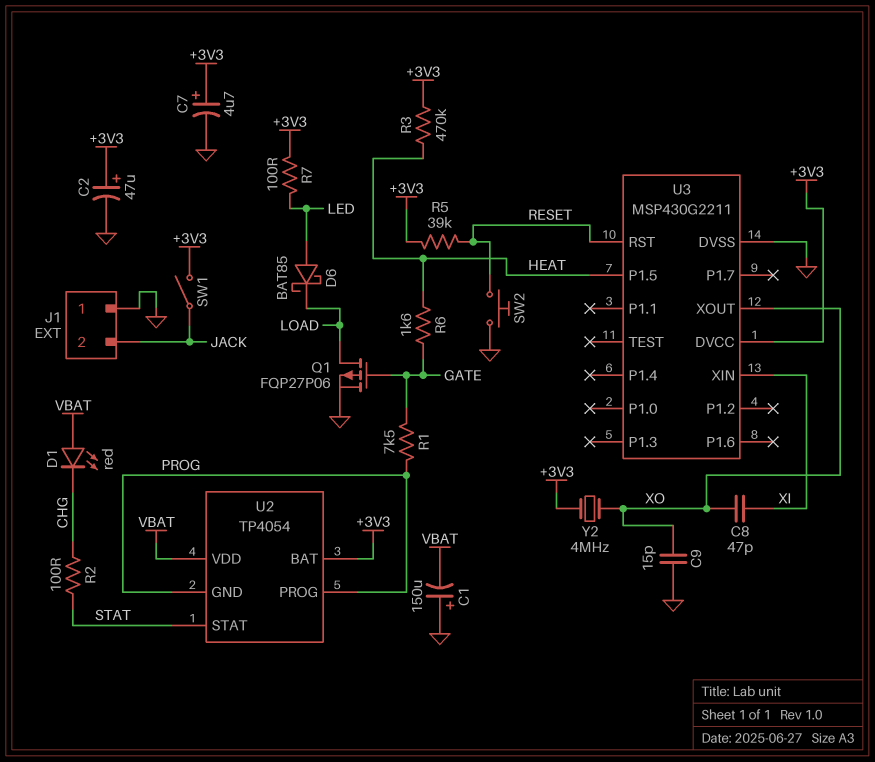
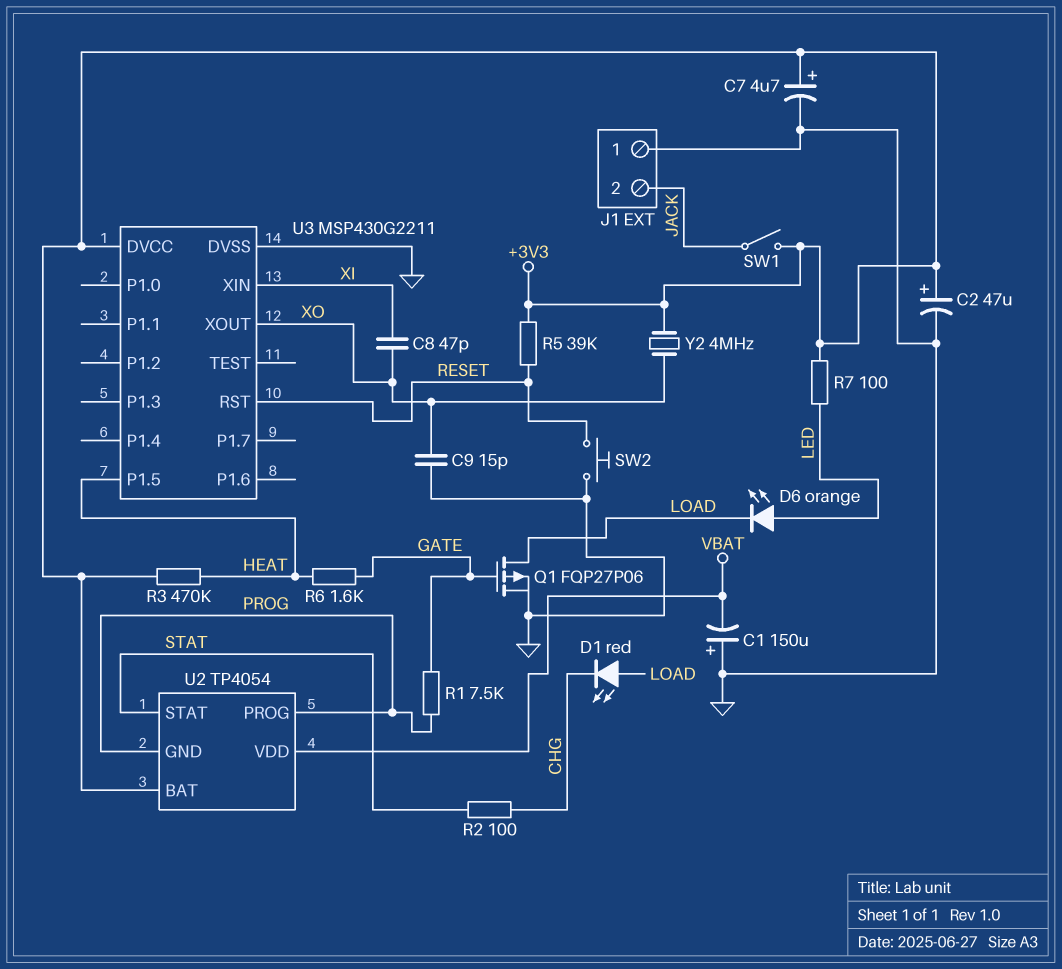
D1: LED red (A VBAT, K CHG) -> LED red (A LOAD, K CHG)
D6: schottky BAT85 (A LED, K LOAD) -> LED orange (A LED, K LOAD)

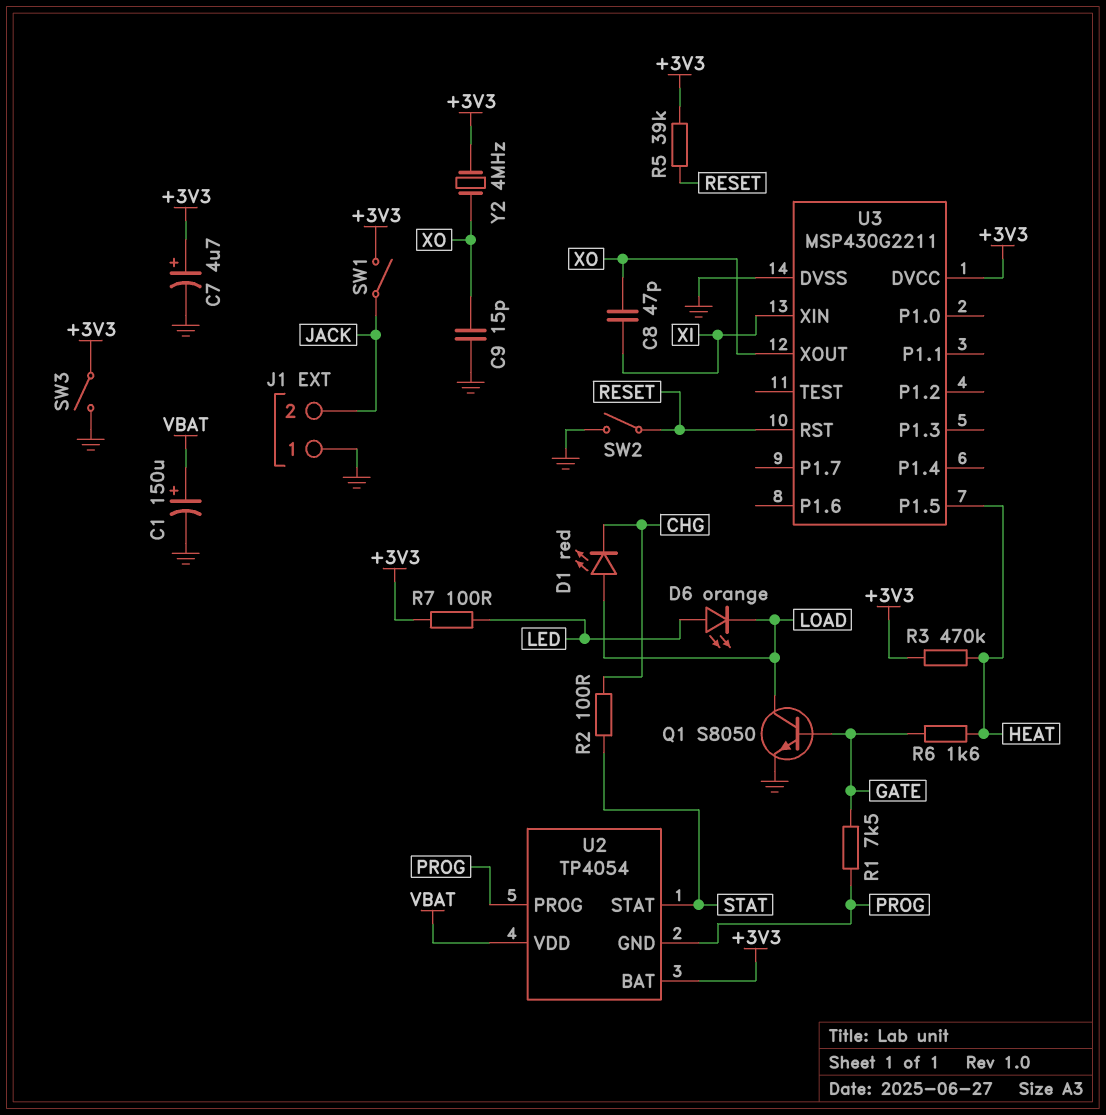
C1: 150uF (plus GND, minus VBAT) -> 150uF (plus VBAT, minus GND)
C2: 47uF (plus +3V3, minus GND) -> none
Q1: PMOS FQP27P06 (G GATE, D LOAD, S GND) -> NPN S8050 (B GATE, C LOAD, E GND)
SW2: button (GND, RESET) -> switch (GND, RESET)
SW3: none -> switch (+3V3, GND)

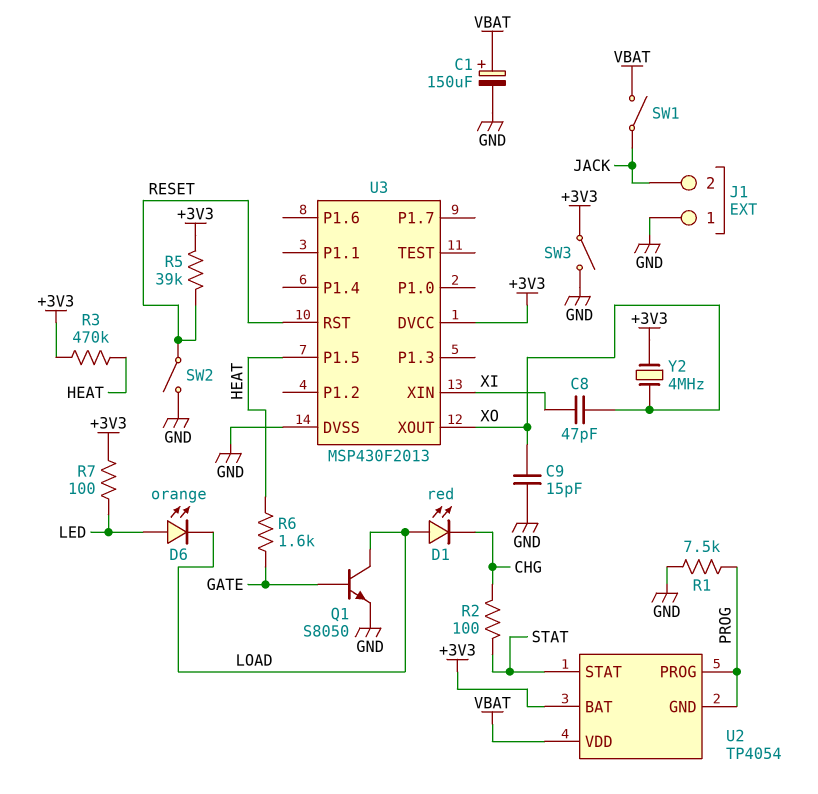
C7: 4.7uF (plus +3V3, minus GND) -> none
R1: 7.5k (GATE, PROG) -> 7.5k (GND, PROG)
SW1: switch (+3V3, JACK) -> switch (JACK, VBAT)
U3: MSP430G2211 -> MSP430F2013

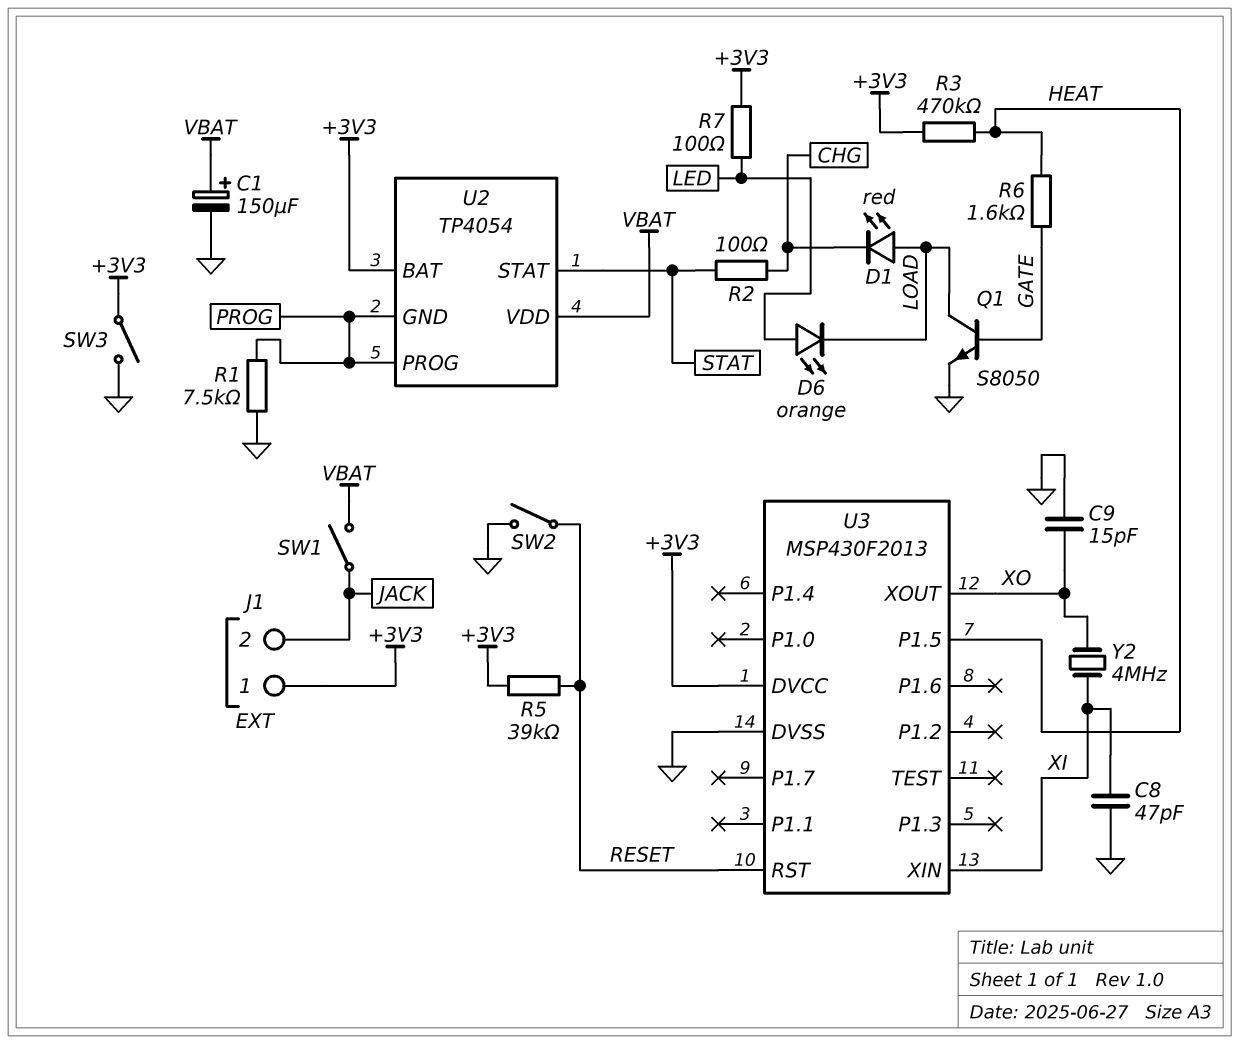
C8: 47pF (XI, XO) -> 47pF (GND, XI)
J1 pin 1: GND -> +3V3
Y2: 4MHz (+3V3, XO) -> 4MHz (XI, XO)

